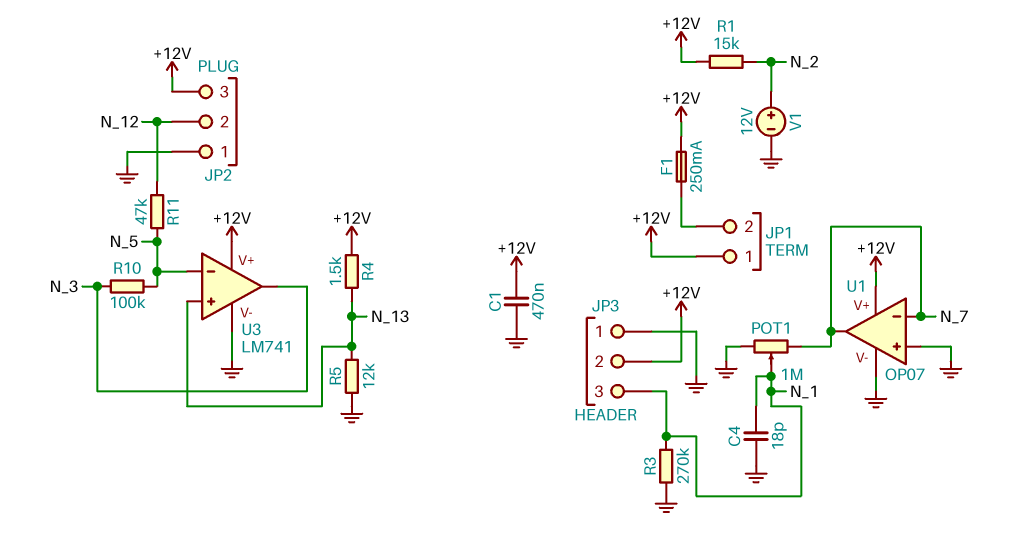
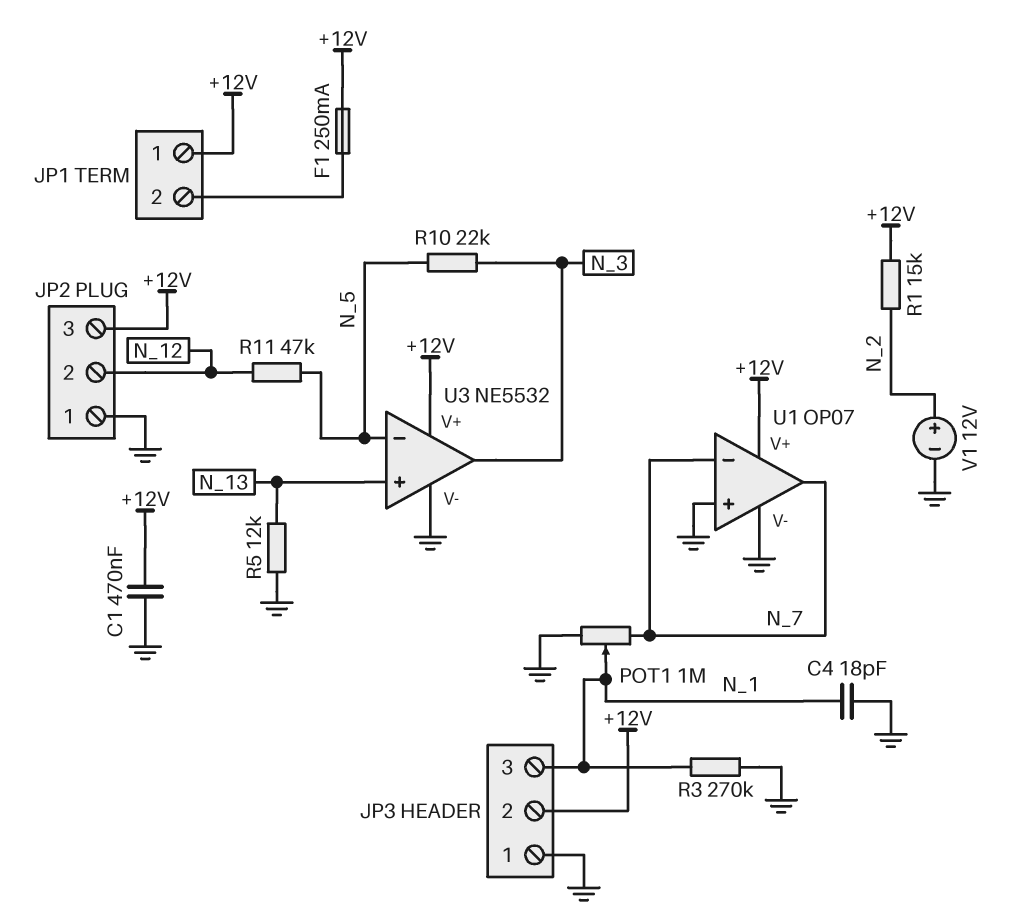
R4: 1.5k (+12V, N_13) -> none
R10: 100k (N_3, N_5) -> 22k (N_3, N_5)
U3: LM741 -> NE5532

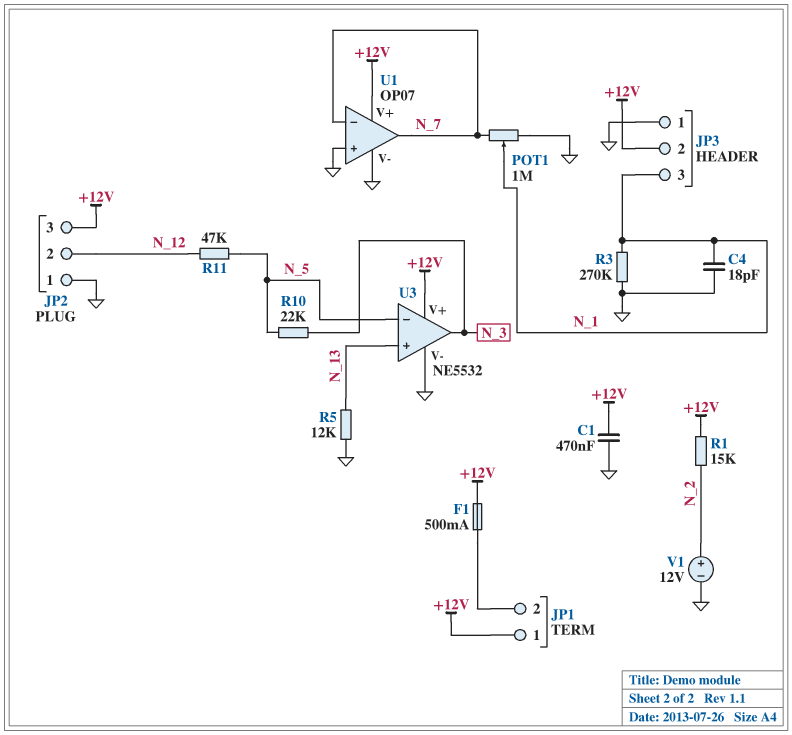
F1: 250mA (+12V, JP1/2) -> 500mA (+12V, JP1/2)

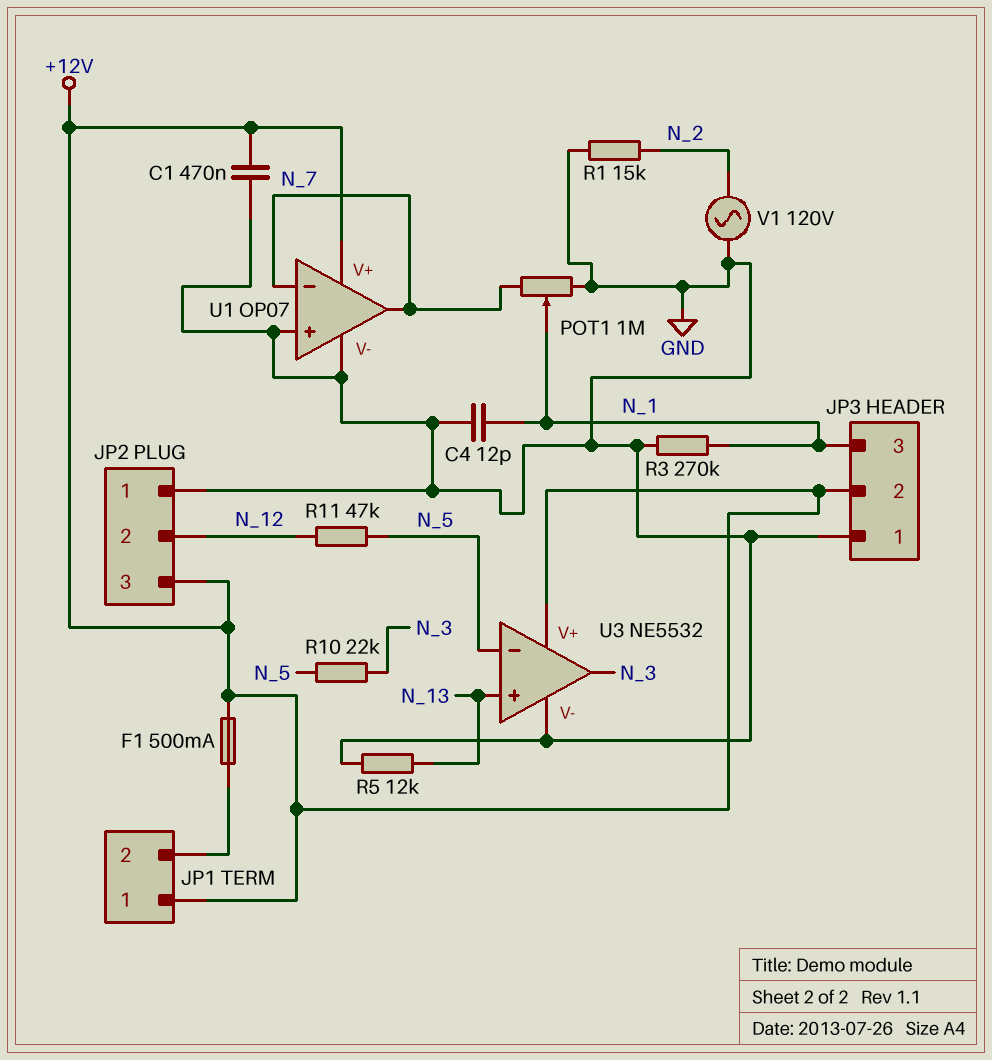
C4: 18pF (GND, N_1) -> 12pF (GND, N_1)
R1: 15k (+12V, N_2) -> 15k (GND, N_2)
V1: 12V (plus N_2, minus GND) -> AC 120V (GND, N_2)

